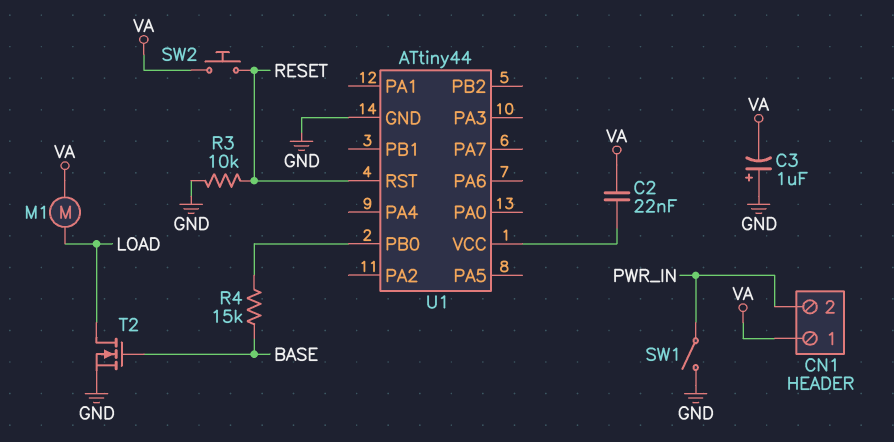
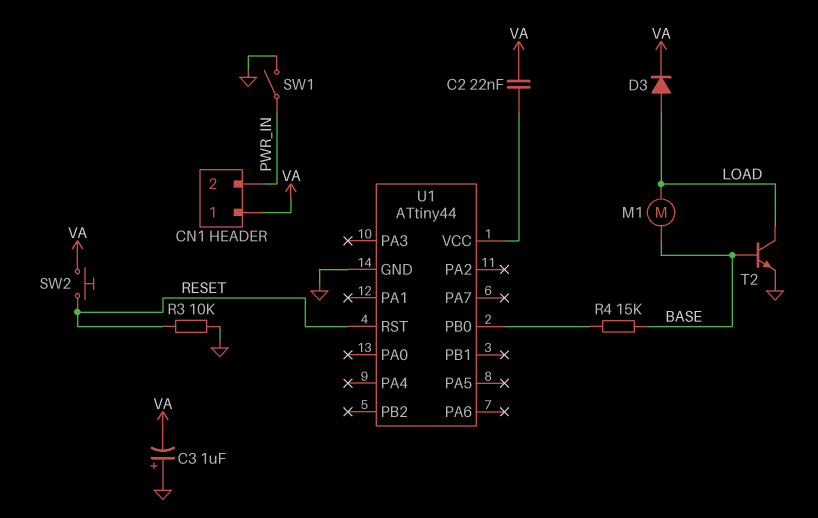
D3: none -> diode (A LOAD, K VA)
M1: motor (LOAD, VA) -> motor (BASE, LOAD)
T2: NMOS (G BASE, D LOAD, S GND) -> NPN (B BASE, C LOAD, E GND)

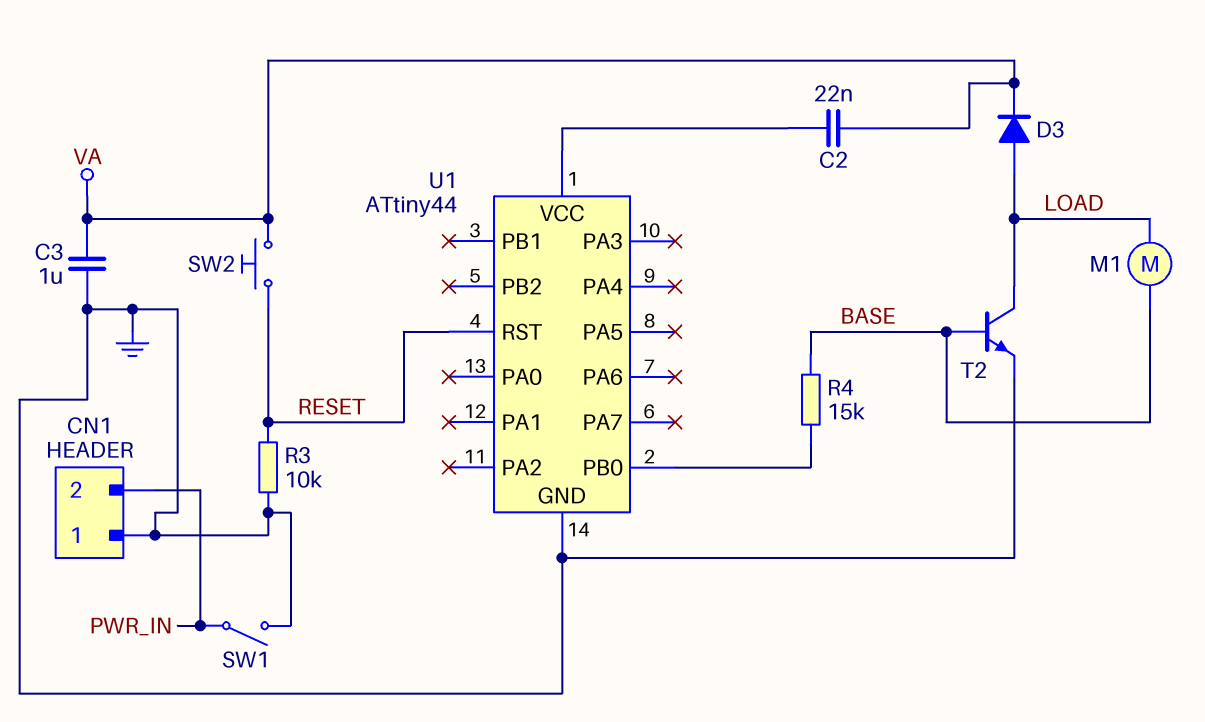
C3: 1uF (plus GND, minus VA) -> 1uF (GND, VA)
CN1 pin 1: VA -> GND

